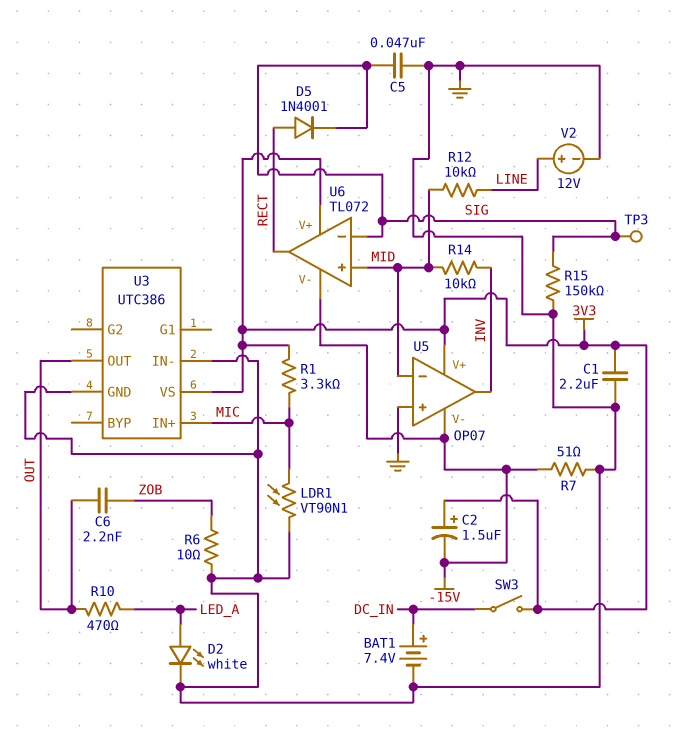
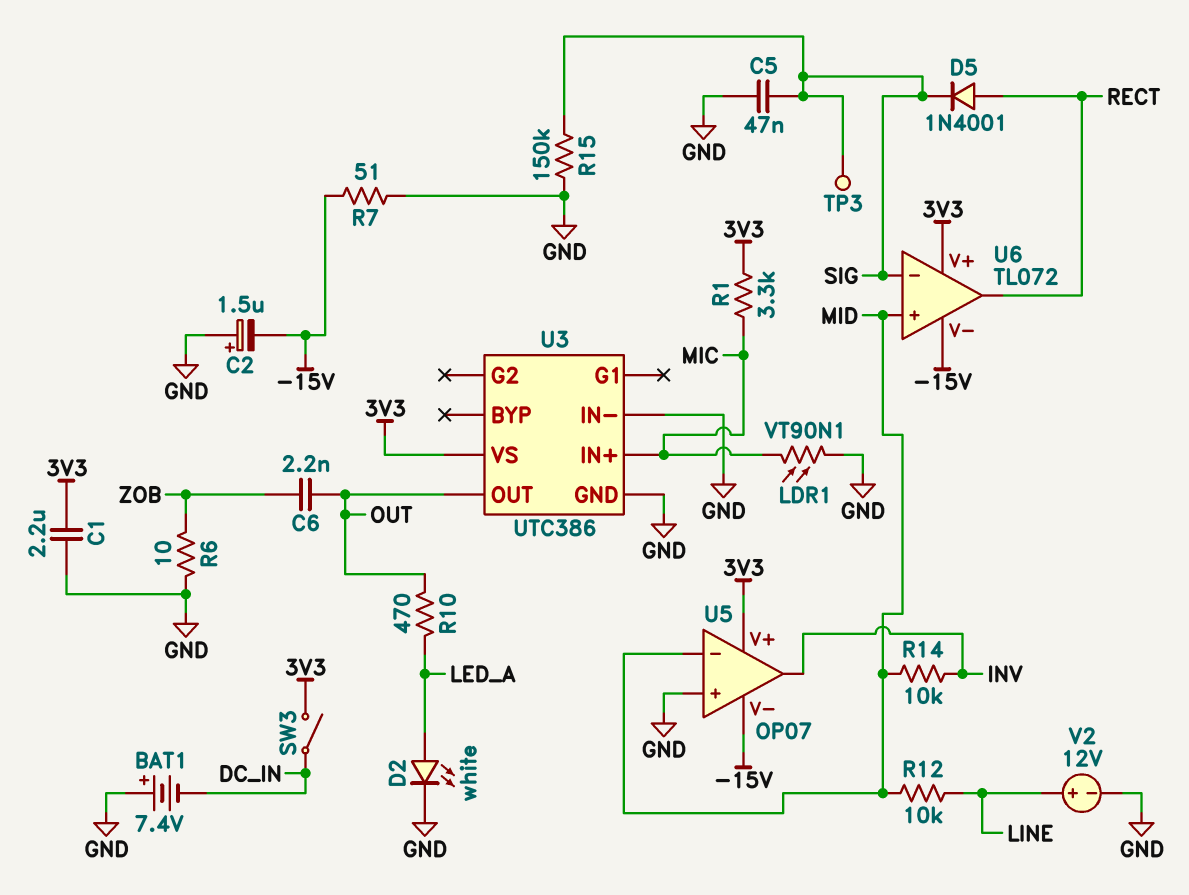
BAT1: 7.4V (plus DC_IN, minus GND) -> 7.4V (plus GND, minus DC_IN)
C2: 1.5uF (plus 3V3, minus -15V) -> 1.5uF (plus GND, minus -15V)

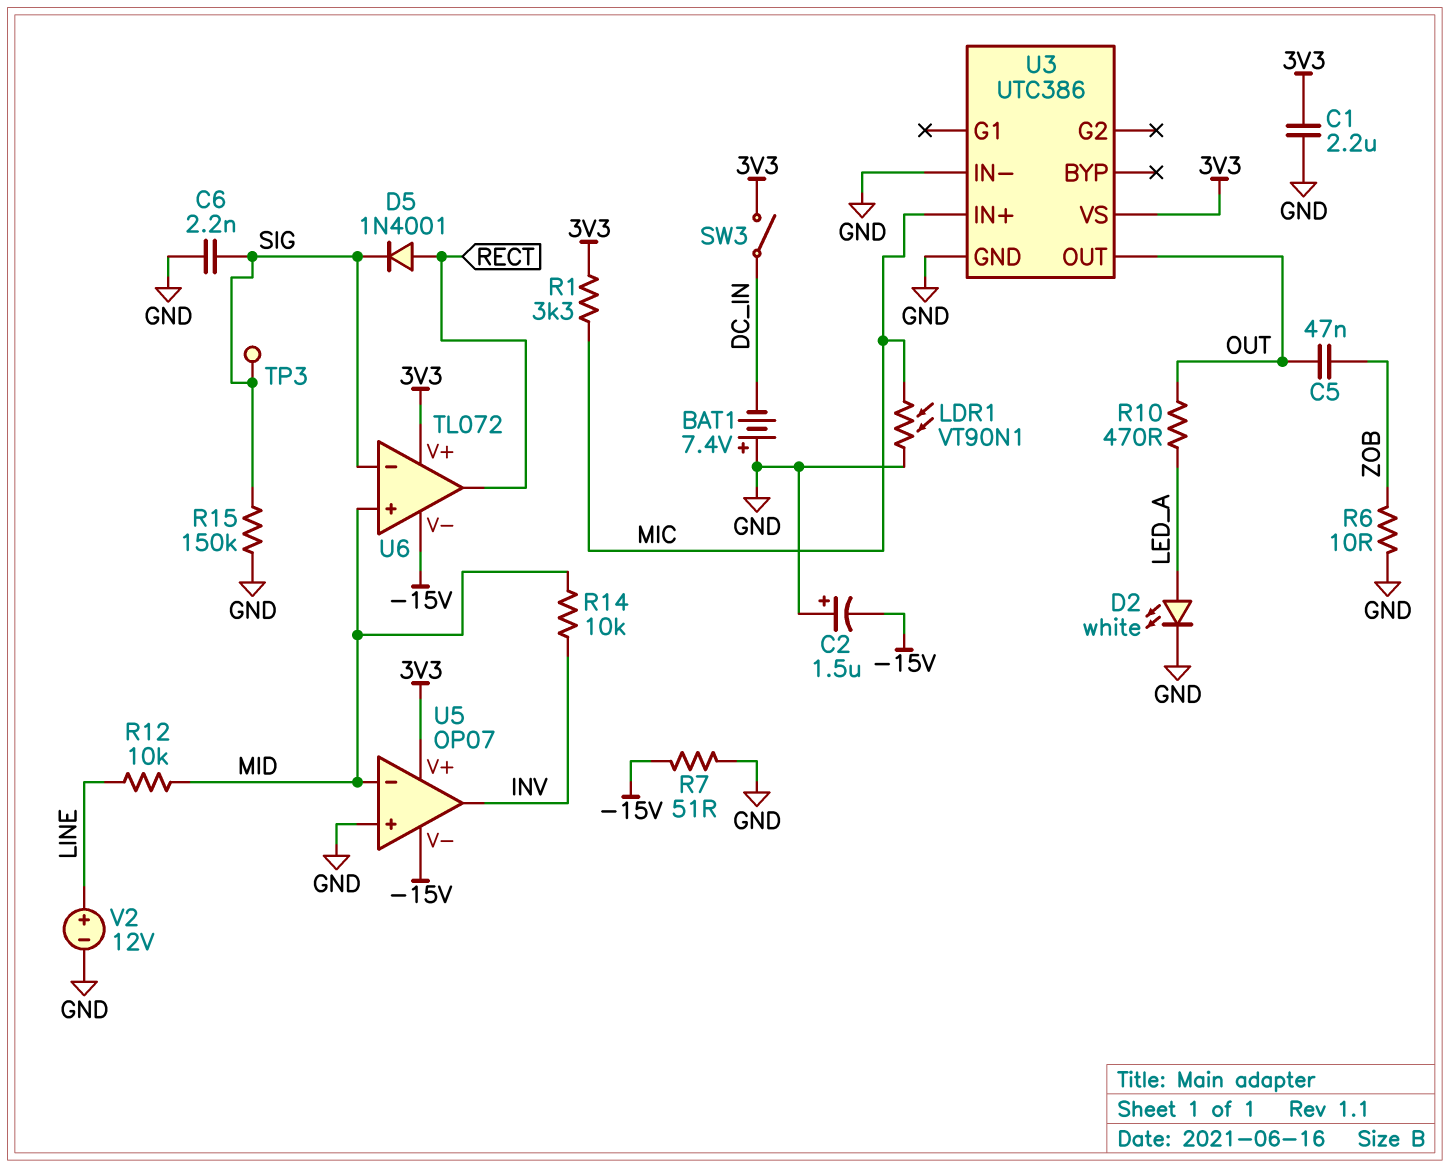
C5: 47nF (GND, SIG) -> 47nF (OUT, ZOB)
C6: 2.2nF (OUT, ZOB) -> 2.2nF (GND, SIG)

